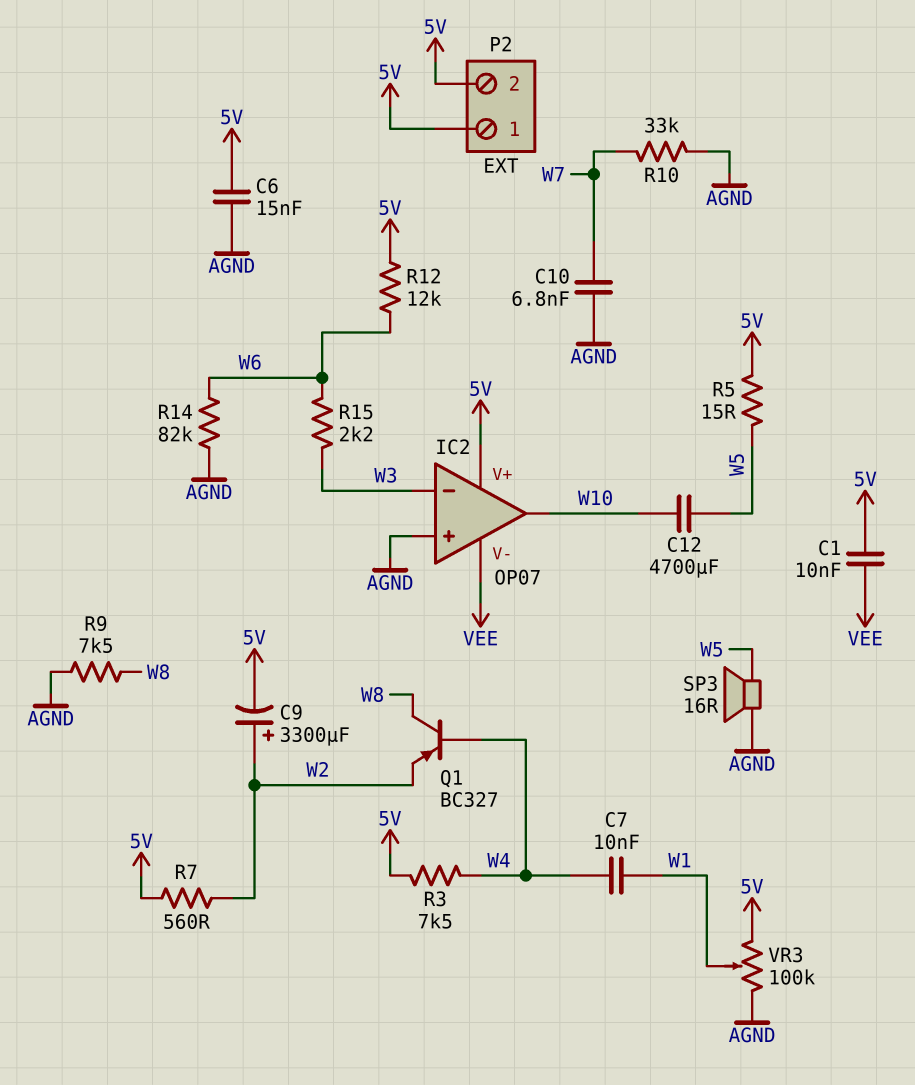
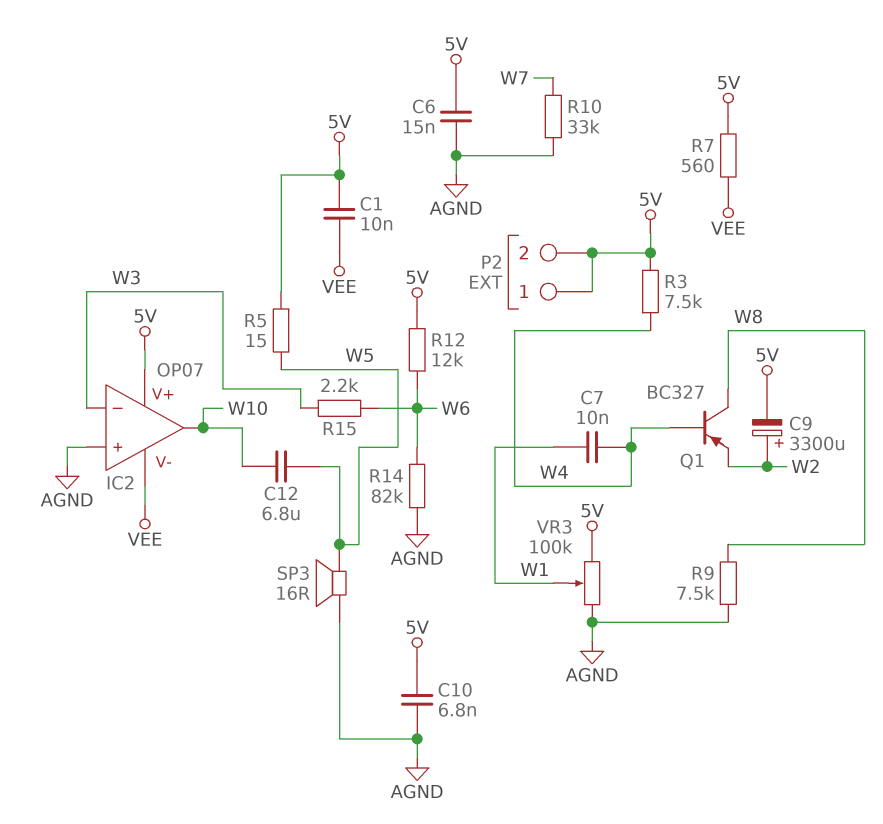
C10: 6.8nF (AGND, W7) -> 6.8nF (5V, AGND)
C12: 4700uF (W5, W10) -> 6.8uF (W5, W10)
R7: 560 (5V, W2) -> 560 (5V, VEE)

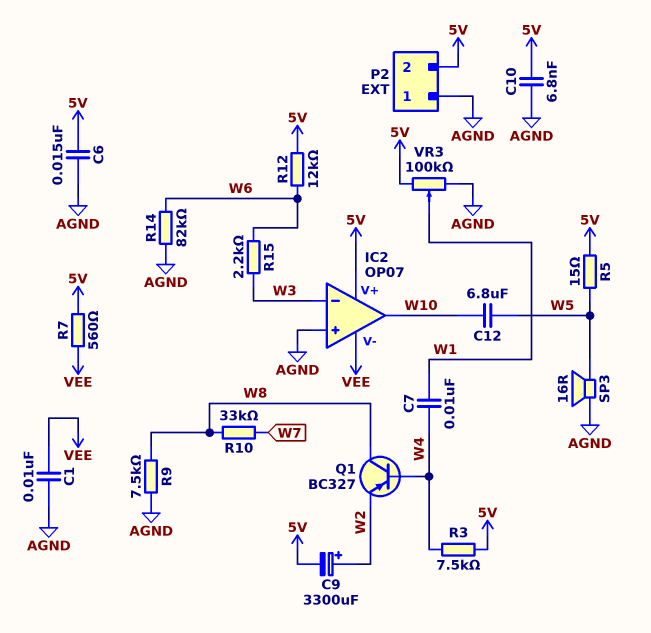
C1: 10nF (5V, VEE) -> 10nF (AGND, VEE)
P2 pin 1: 5V -> AGND
R10: 33k (AGND, W7) -> 33k (W7, W8)

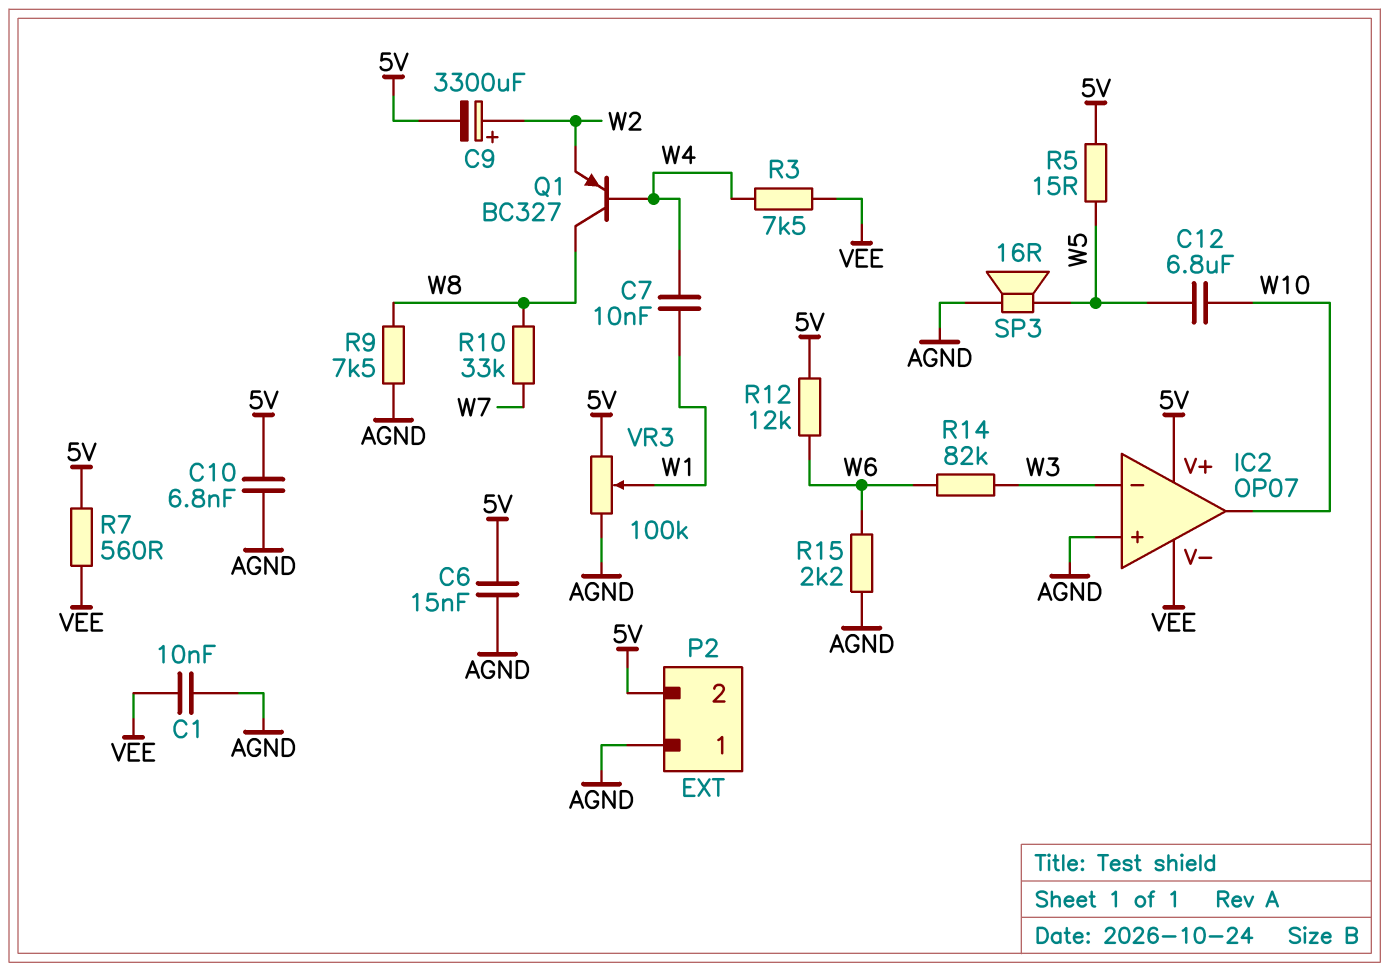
R3: 7.5k (5V, W4) -> 7.5k (VEE, W4)
R14: 82k (AGND, W6) -> 82k (W3, W6)
R15: 2.2k (W3, W6) -> 2.2k (AGND, W6)

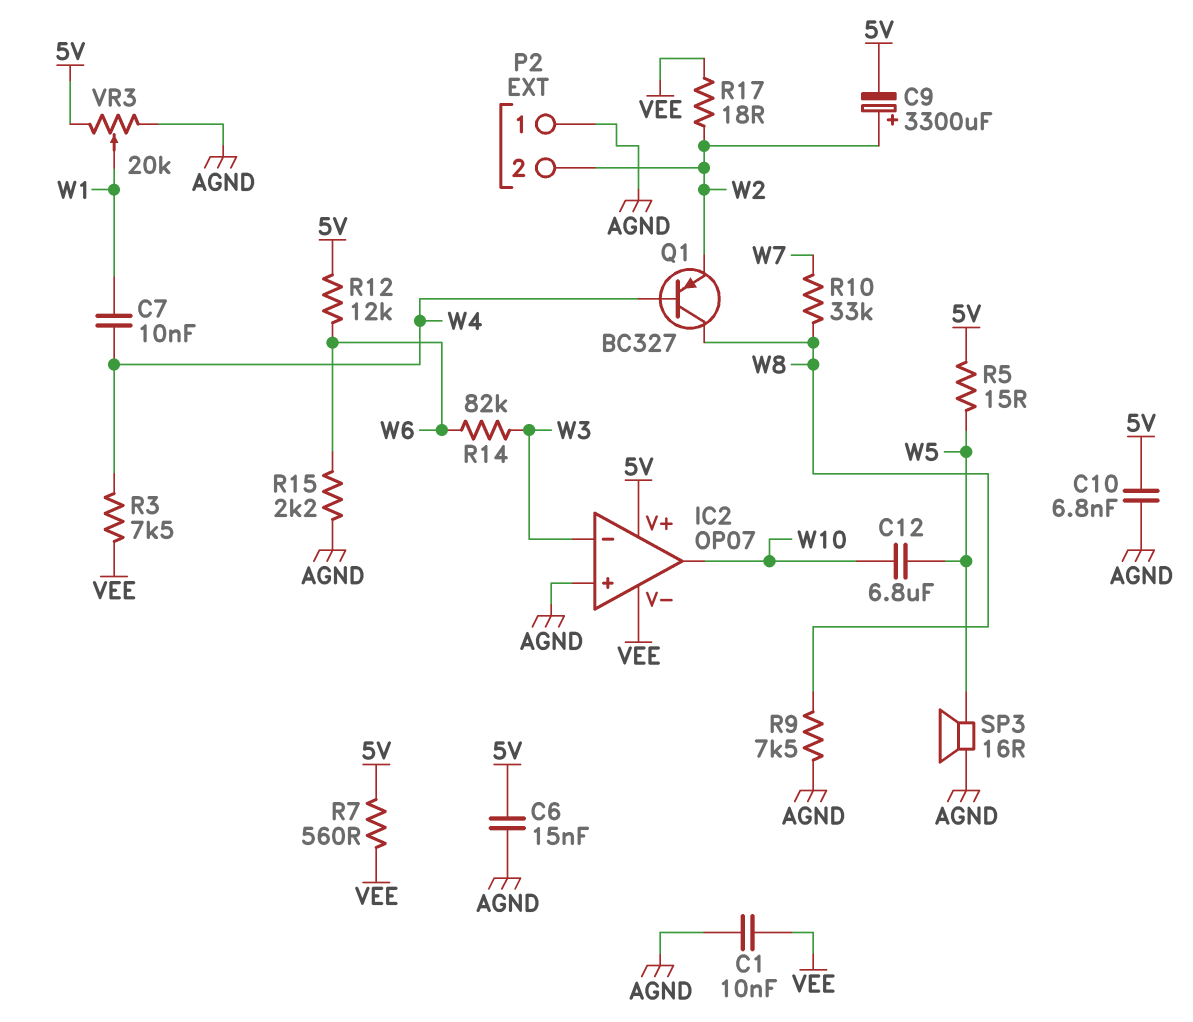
P2 pin 2: 5V -> W2
R17: none -> 18 (VEE, W2)
VR3: 100k (5V, AGND, wiper W1) -> 20k (5V, AGND, wiper W1)

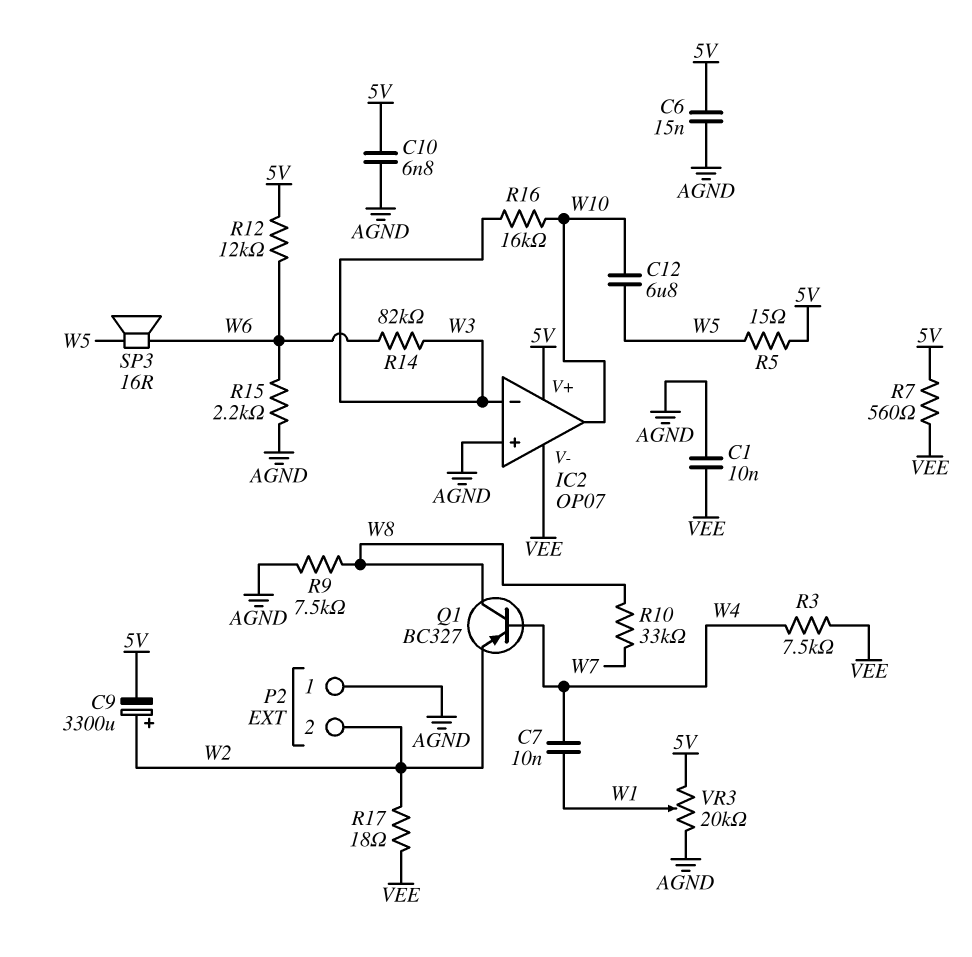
R16: none -> 16k (W3, W10)
SP3: speaker 16R (AGND, W5) -> speaker 16R (W5, W6)

